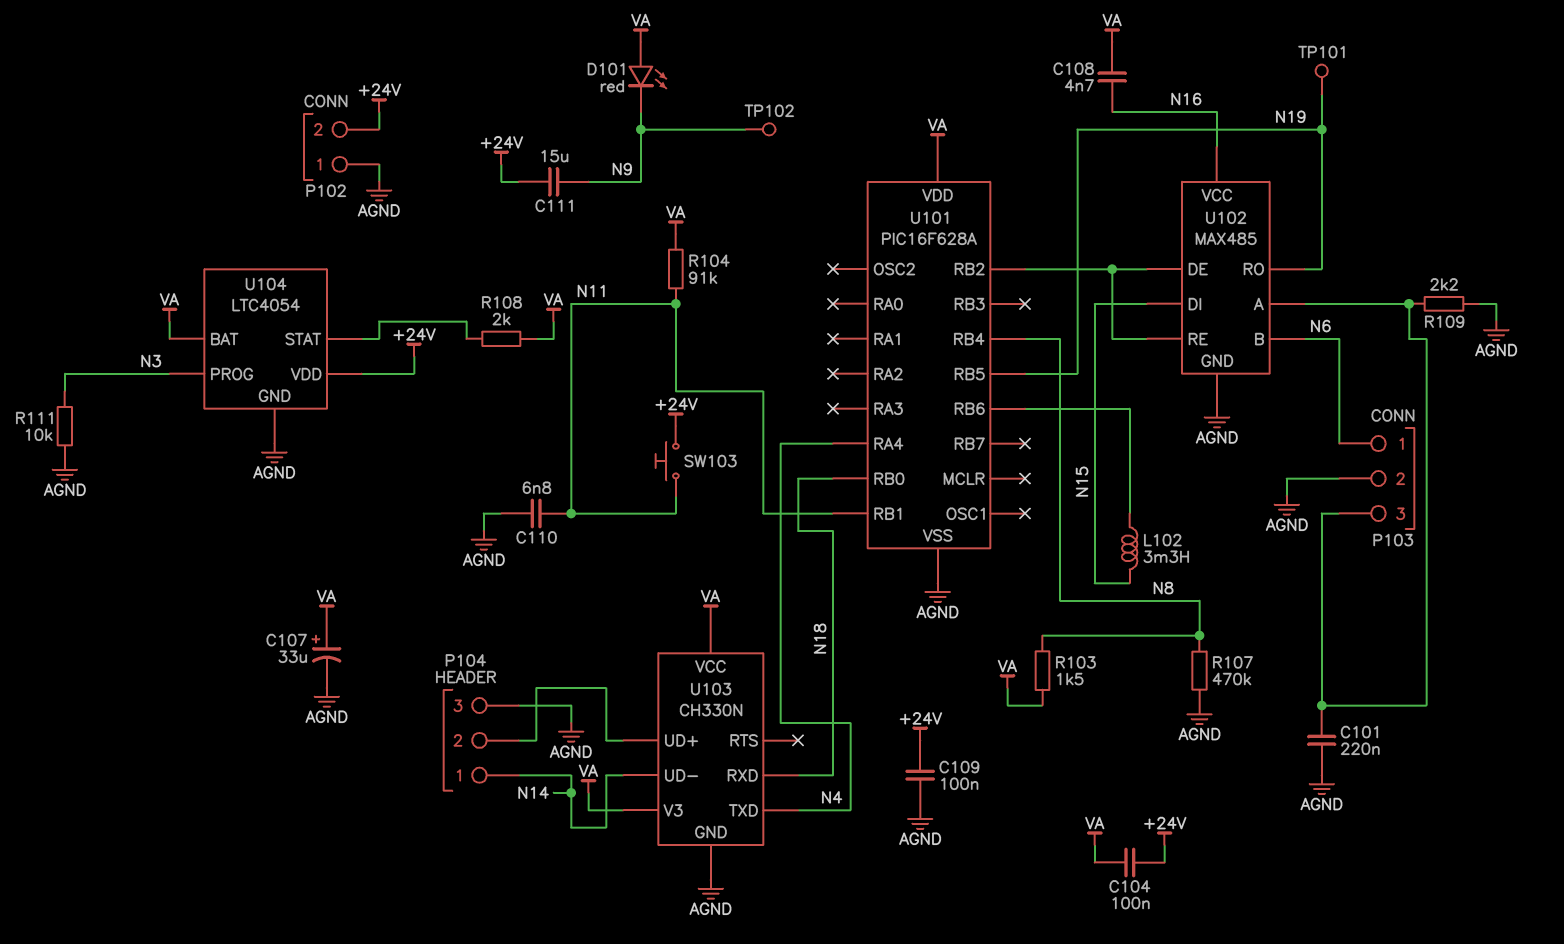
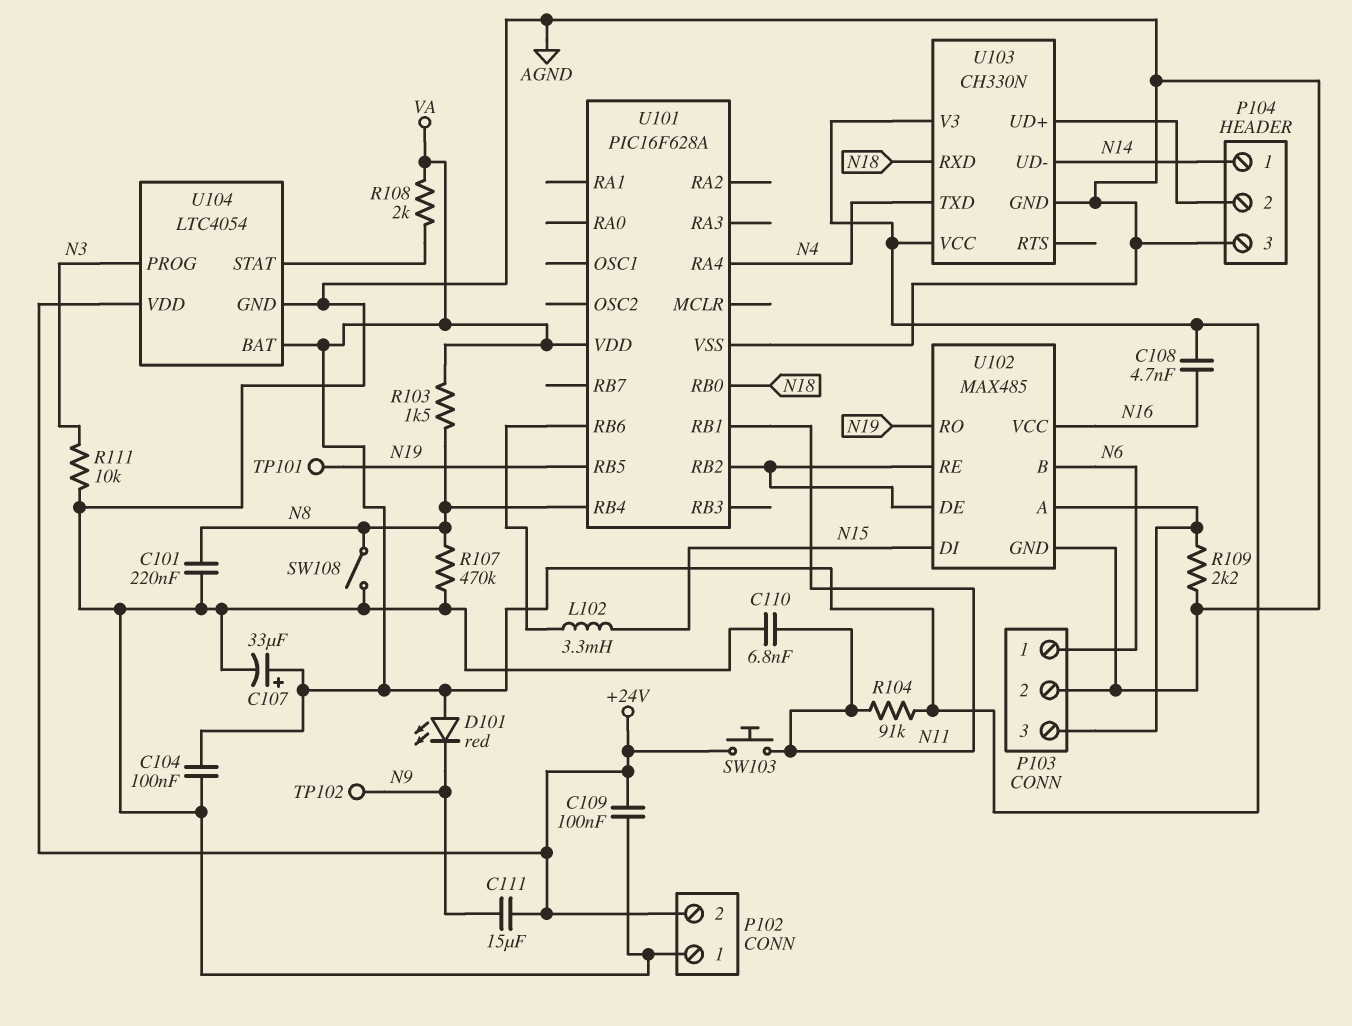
C101: 220nF (AGND, P103/3) -> 220nF (AGND, N8)
C104: 100nF (+24V, VA) -> 100nF (AGND, VA)
SW108: none -> switch (AGND, N8)

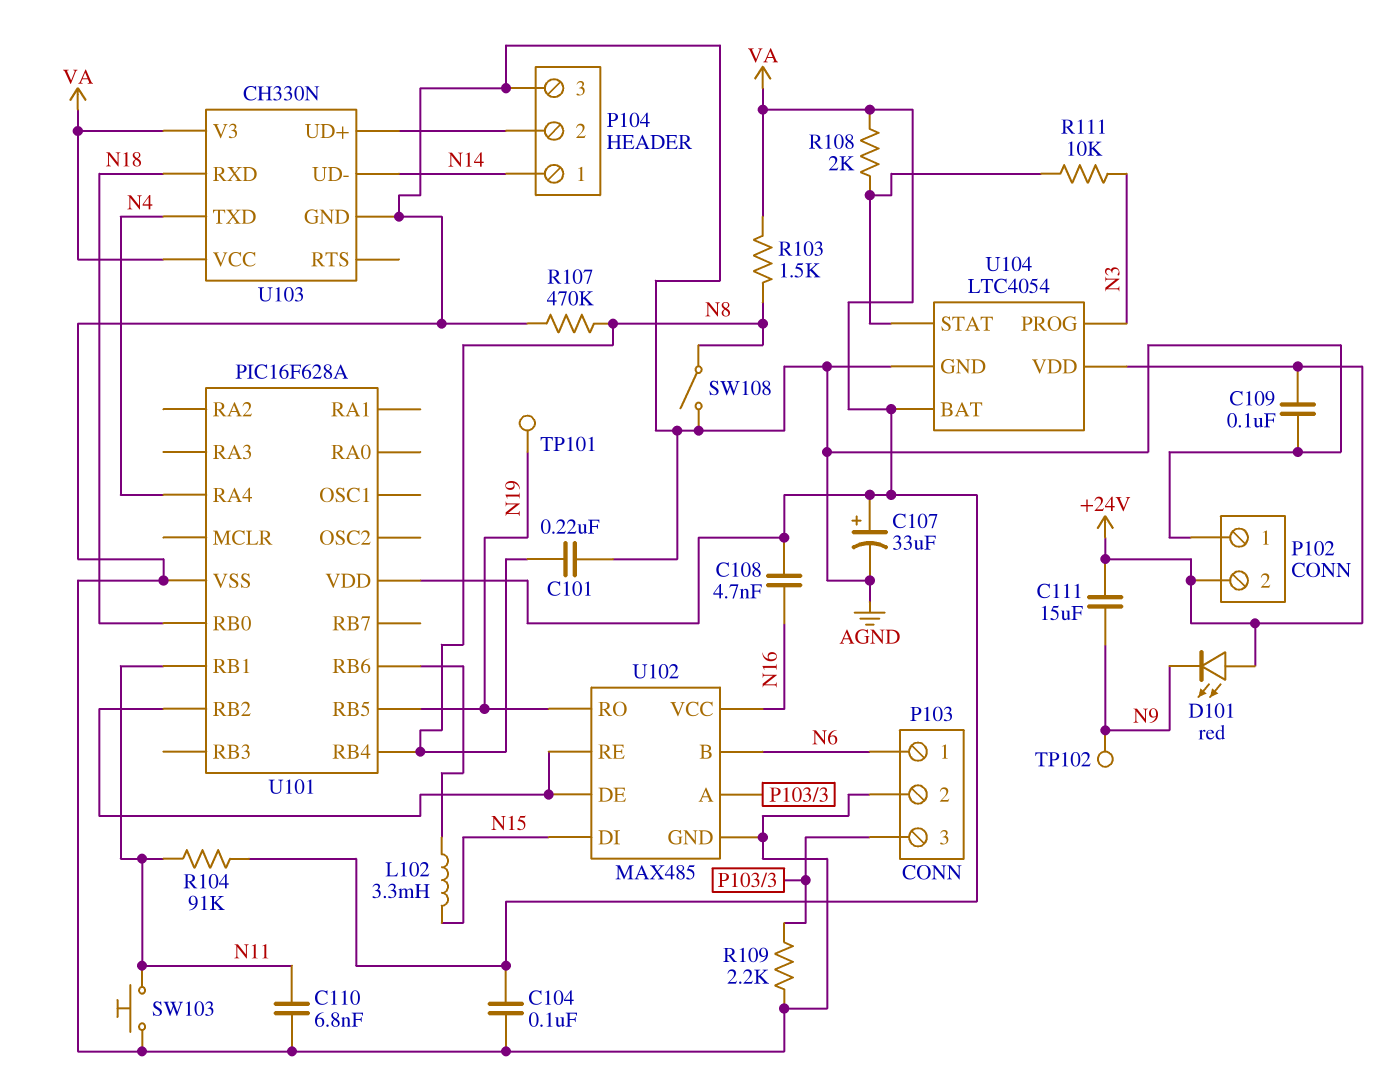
D101: LED red (A VA, K N9) -> LED red (A +24V, K N9)
R111: 10k (AGND, N3) -> 10k (N3, U104/STAT)
SW103: button (+24V, N11) -> button (AGND, N11)

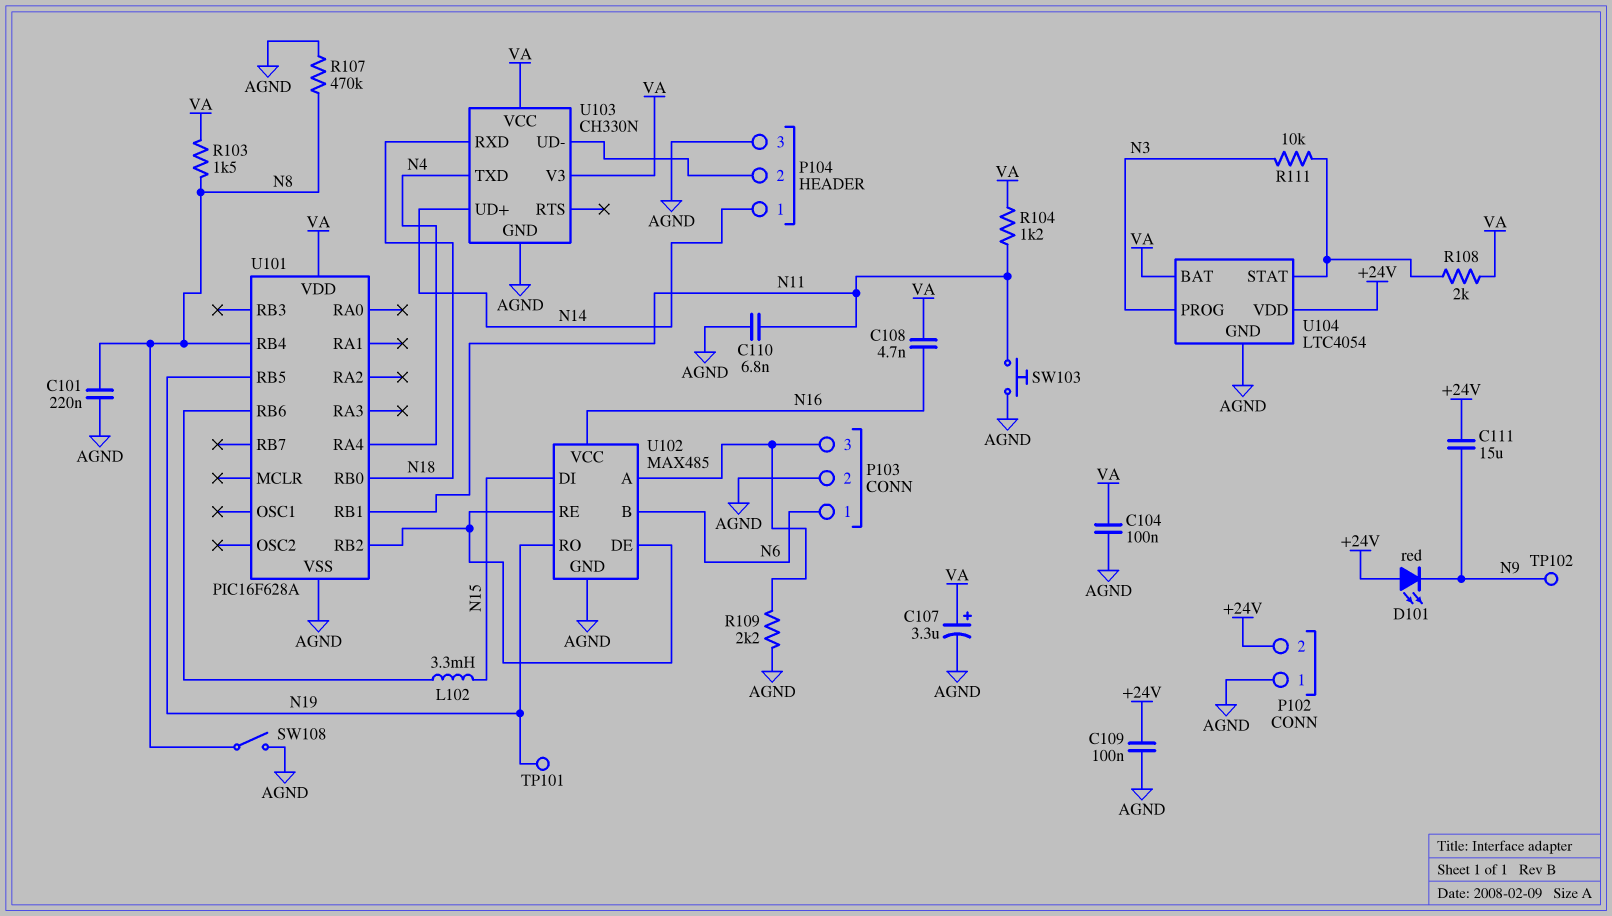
C107: 33uF (plus VA, minus AGND) -> 3.3uF (plus VA, minus AGND)
R104: 91k (N11, VA) -> 1.2k (N11, VA)
U103 pin UD+: P104/2 -> N14
U103 pin UD-: N14 -> P104/2

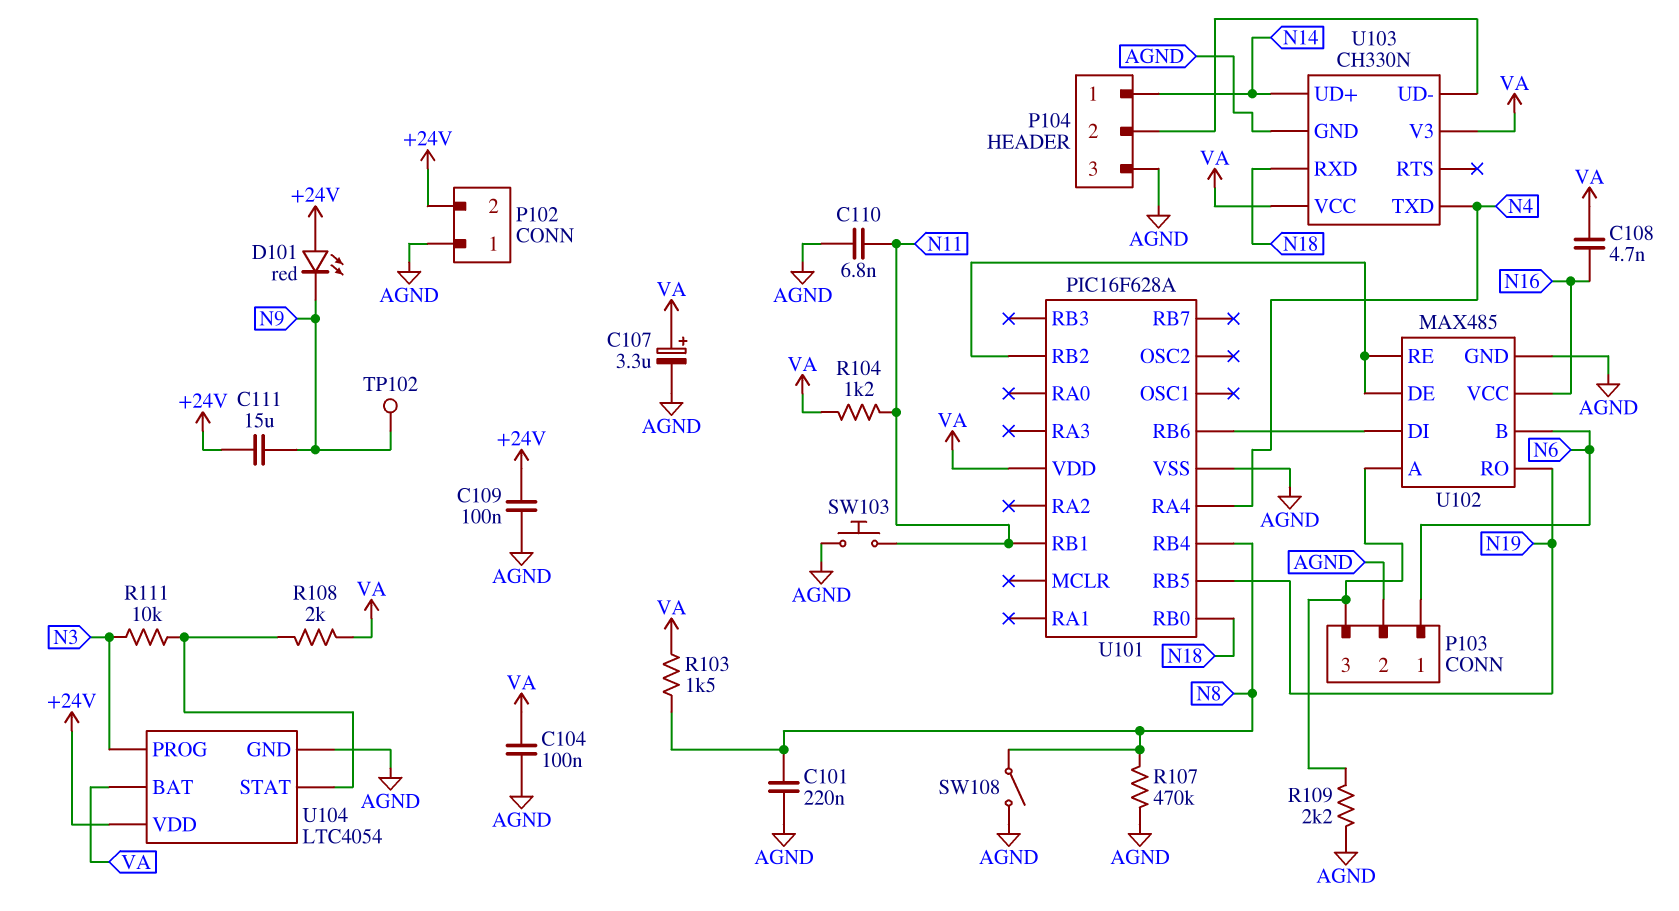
L102: 3.3mH (N15, U101/RB6) -> none
TP101: test point (N19) -> none
U102 pin DI: N15 -> U101/RB6

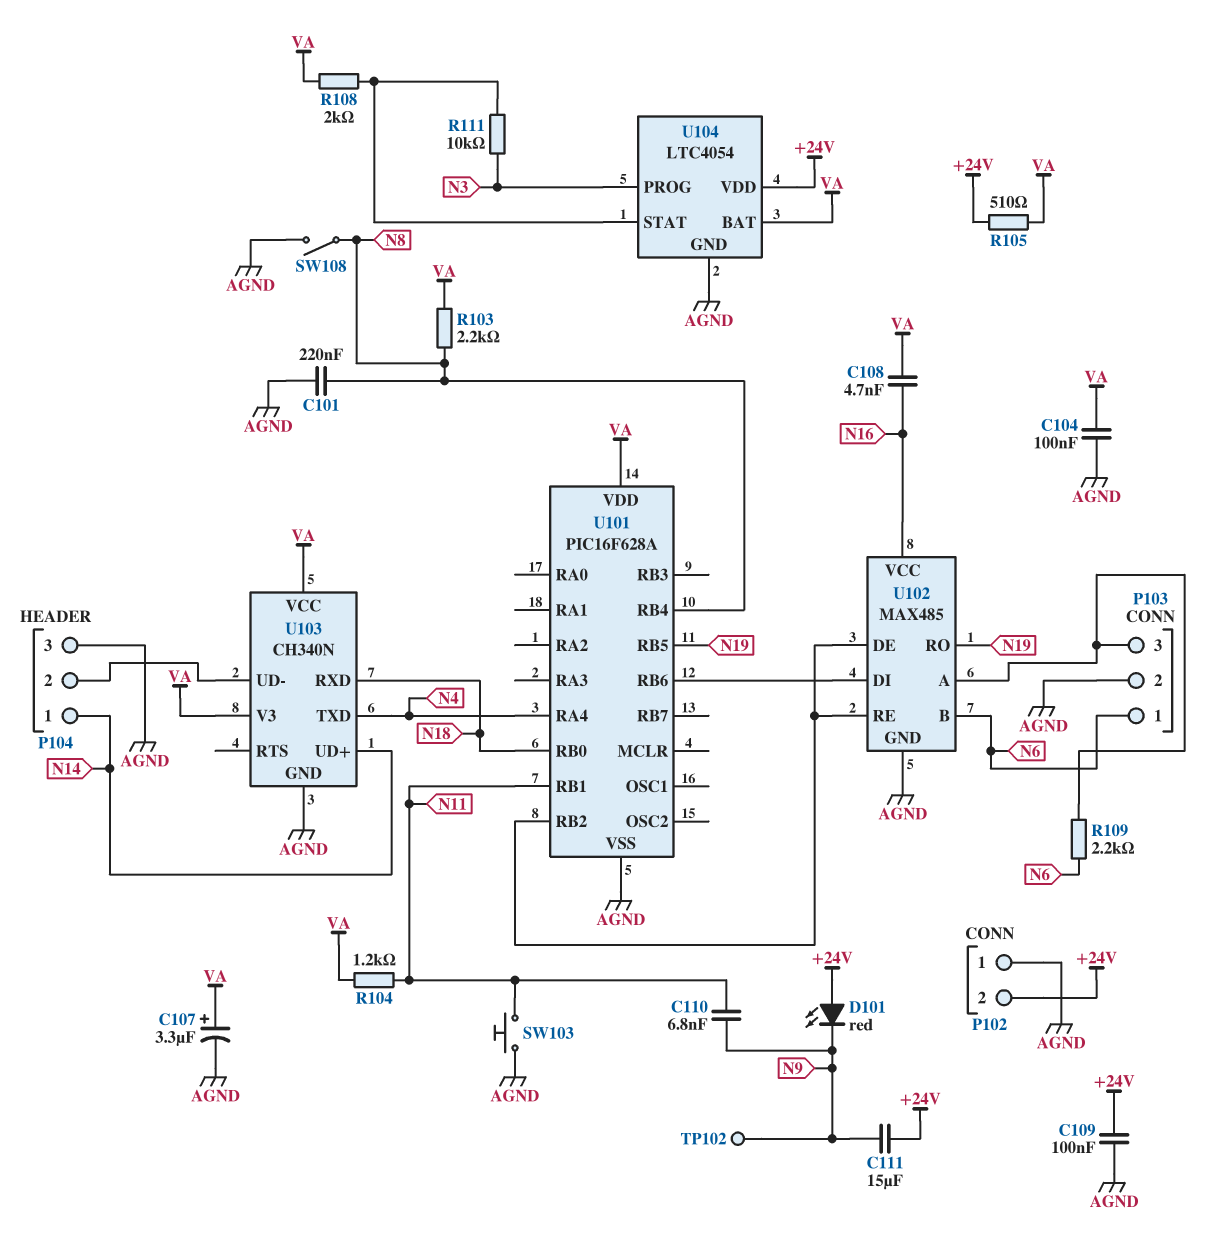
C110: 6.8nF (AGND, N11) -> 6.8nF (N9, N11)
R103: 1.5k (N8, VA) -> 2.2k (N8, VA)
R105: none -> 510 (+24V, VA)
R107: 470k (AGND, N8) -> none
R109: 2.2k (AGND, P103/3) -> 2.2k (N6, P103/3)
U103: CH330N -> CH340N

